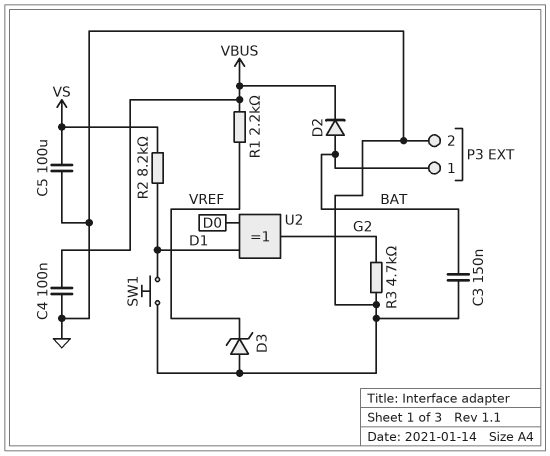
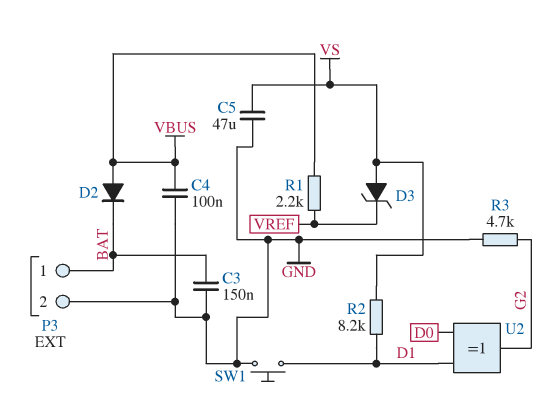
C5: 100uF (GND, VS) -> 47uF (GND, VS)
D2: diode (A BAT, K VBUS) -> diode (A VBUS, K BAT)
D3: zener (A GND, K VREF) -> zener (A VS, K VREF)

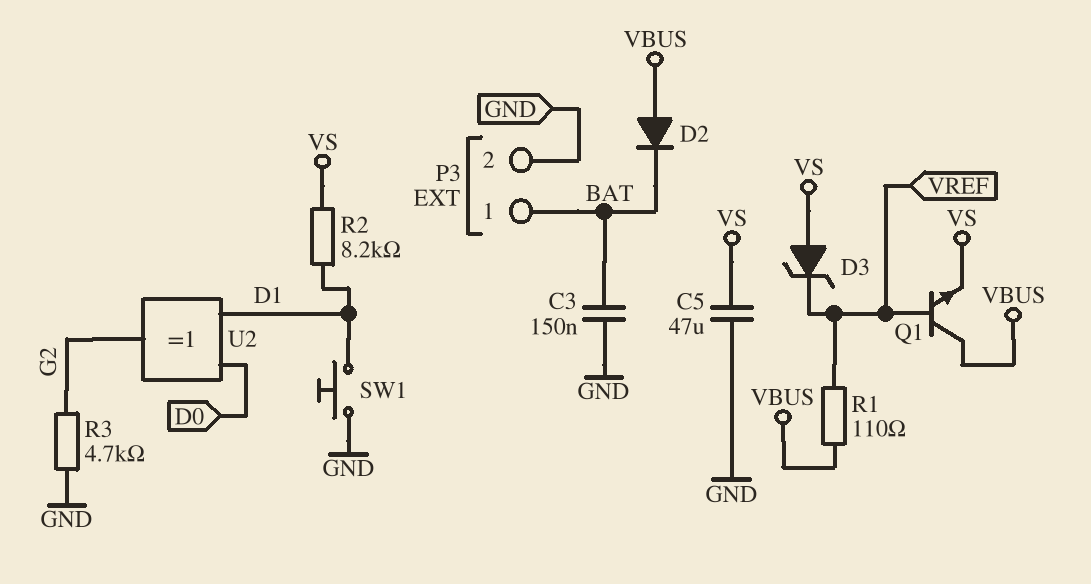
C4: 100nF (GND, VBUS) -> none
Q1: none -> NPN (B VREF, C VBUS, E VS)
R1: 2.2k (VBUS, VREF) -> 110 (VBUS, VREF)

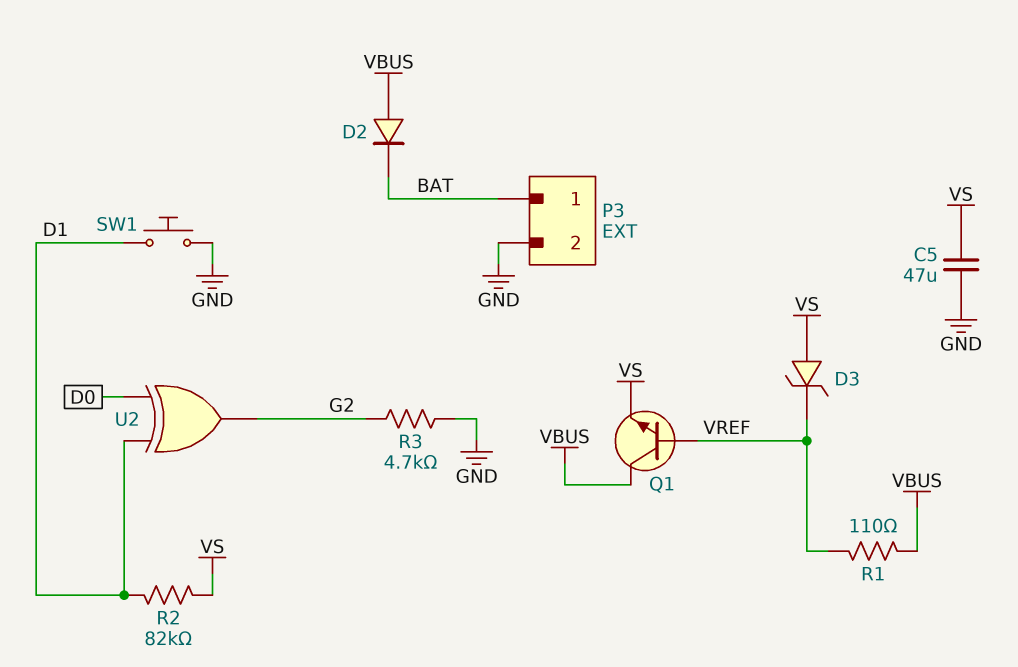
C3: 150nF (BAT, GND) -> none
R2: 8.2k (D1, VS) -> 82k (D1, VS)

